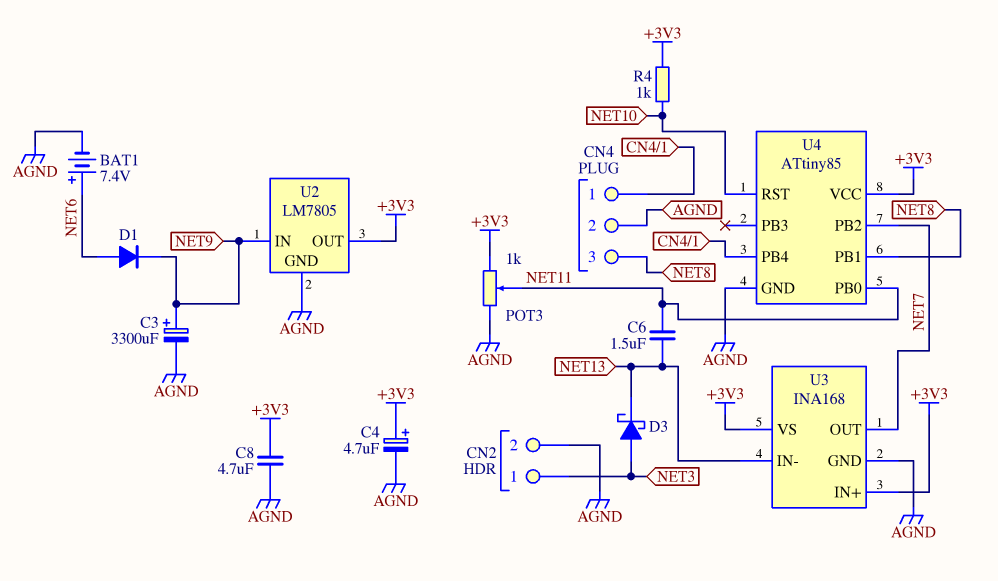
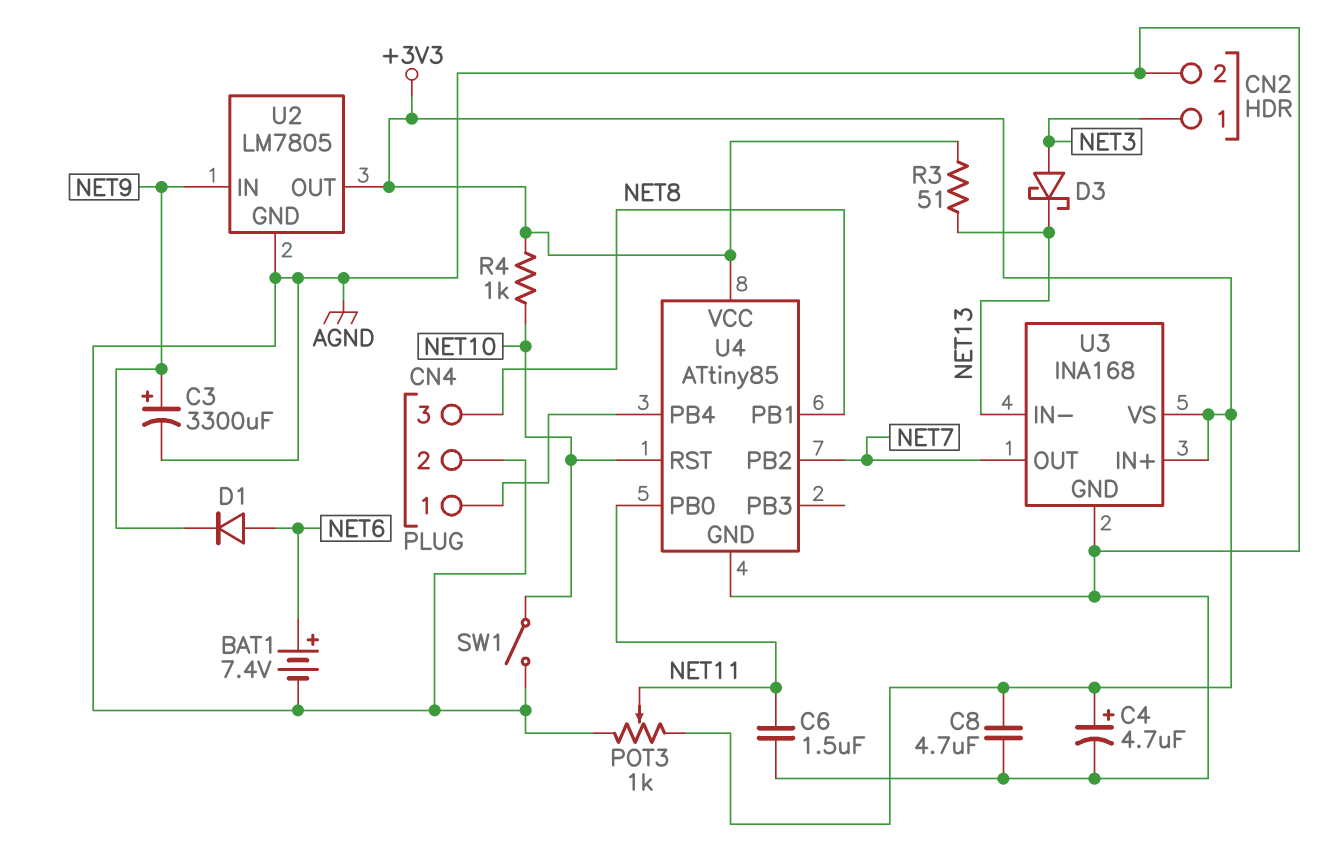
C6: 1.5uF (NET11, NET13) -> 1.5uF (AGND, NET11)
R3: none -> 51 (+3V3, NET13)
SW1: none -> switch (AGND, NET10)

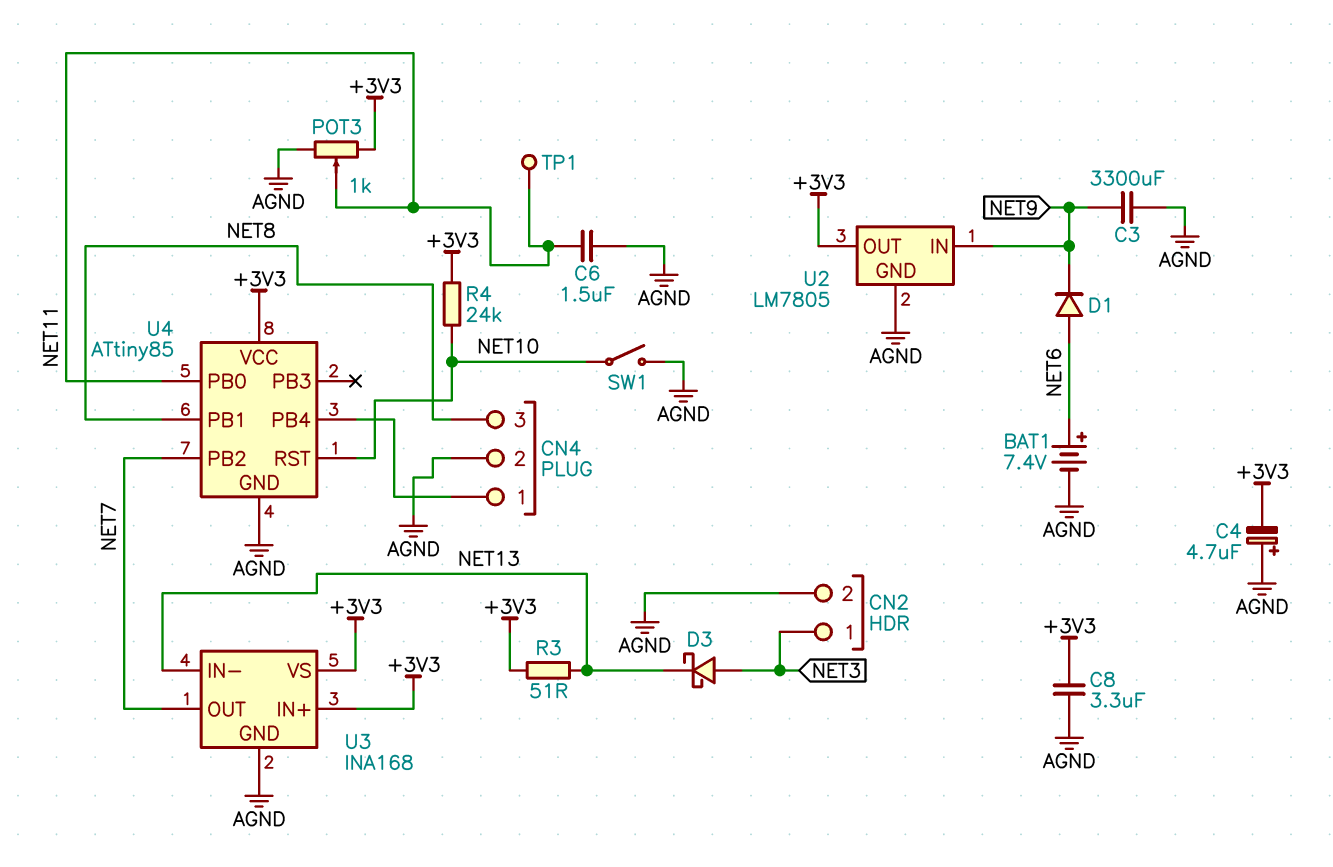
C3: 3300uF (plus NET9, minus AGND) -> 3300uF (AGND, NET9)
C4: 4.7uF (plus +3V3, minus AGND) -> 4.7uF (plus AGND, minus +3V3)
C8: 4.7uF (+3V3, AGND) -> 3.3uF (+3V3, AGND)
R4: 1k (+3V3, NET10) -> 24k (+3V3, NET10)
TP1: none -> test point (NET11)

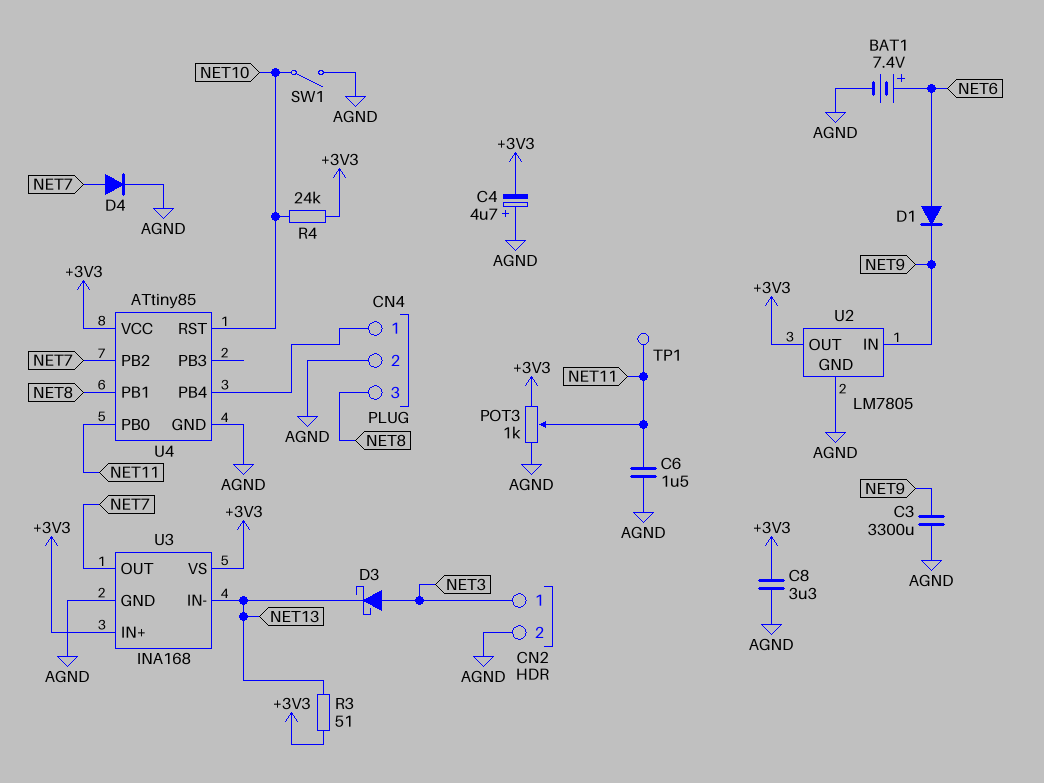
D4: none -> diode (A NET7, K AGND)

